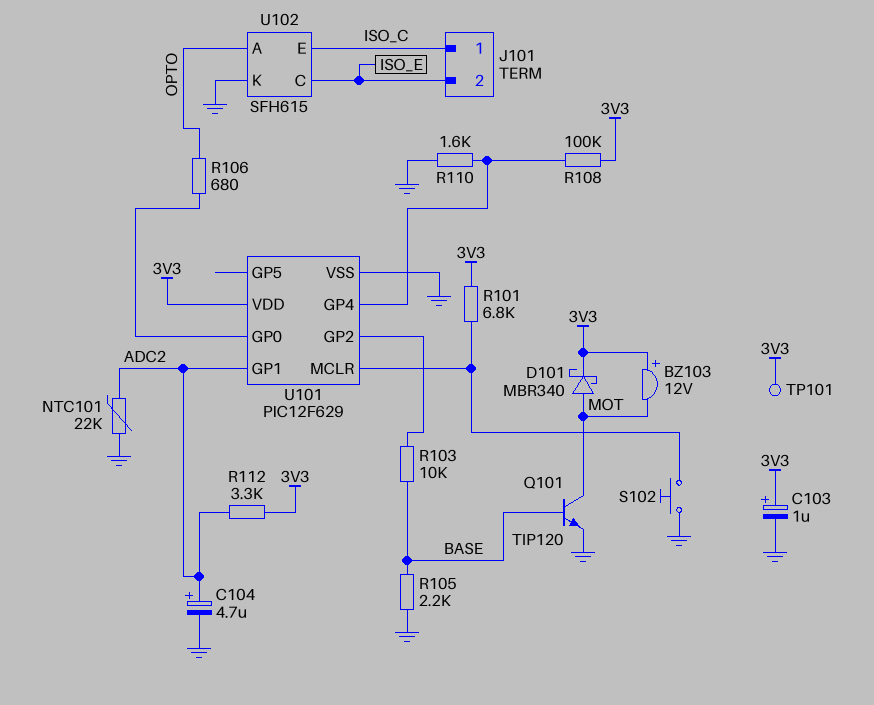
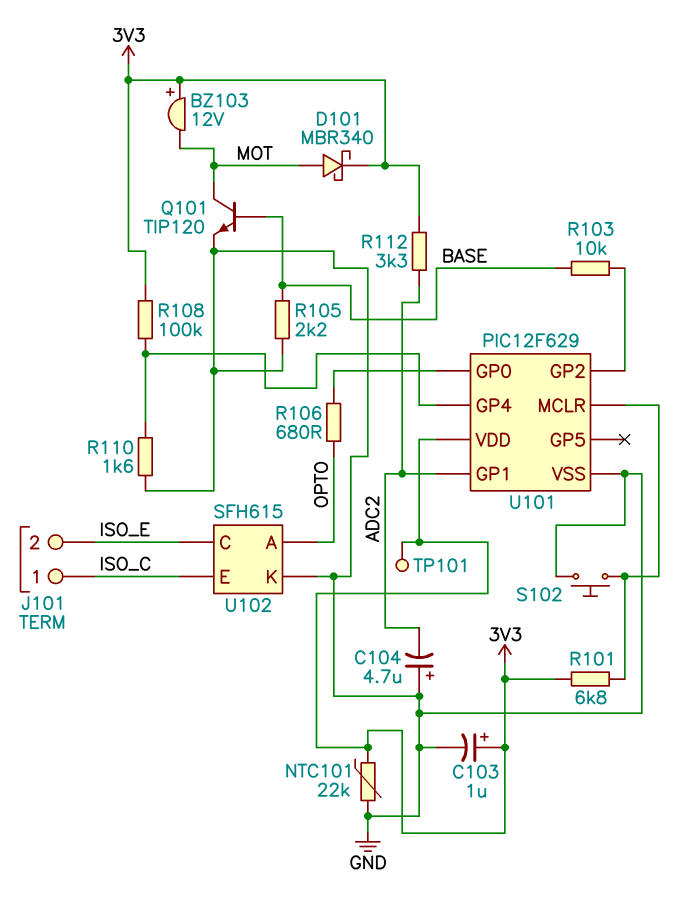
C104: 4.7uF (plus ADC2, minus GND) -> 4.7uF (plus GND, minus ADC2)
NTC101: 22k (ADC2, GND) -> 22k (3V3, GND)

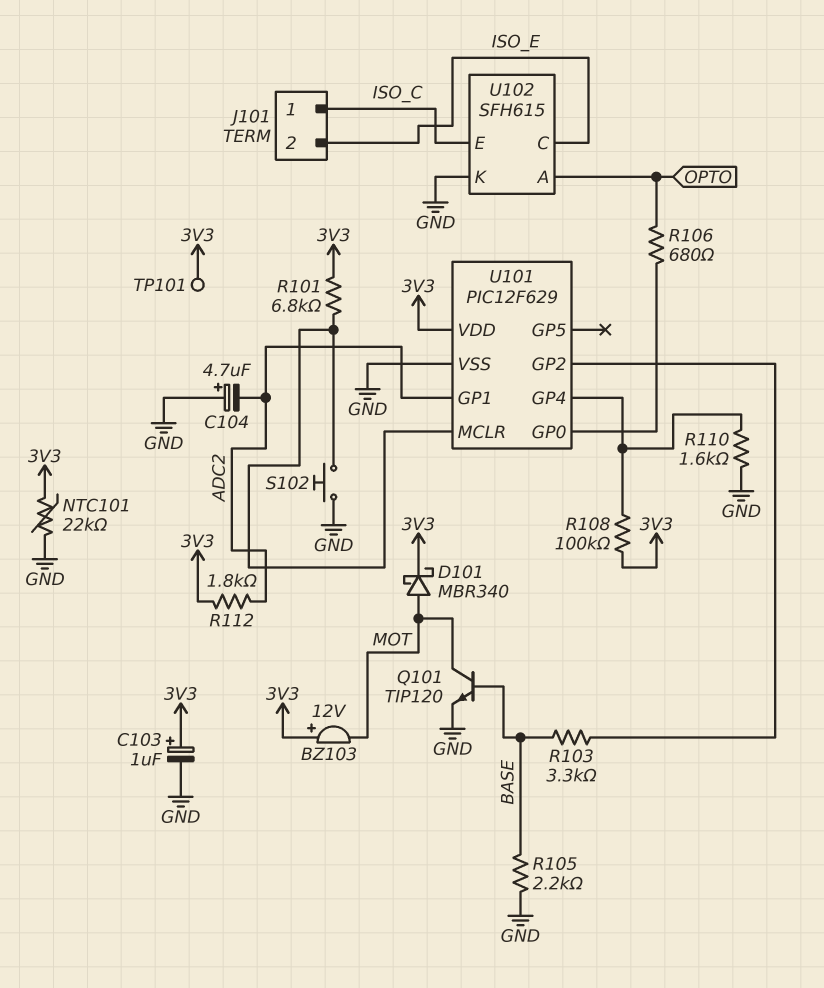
R103: 10k (BASE, U101/GP2) -> 3.3k (BASE, U101/GP2)
R112: 3.3k (3V3, ADC2) -> 1.8k (3V3, ADC2)

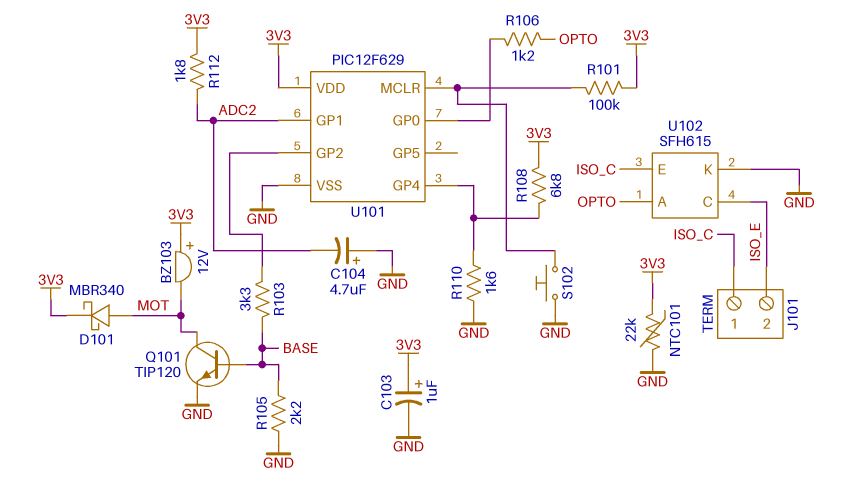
R101: 6.8k (3V3, U101/MCLR) -> 100k (3V3, U101/MCLR)
R106: 680 (OPTO, U101/GP0) -> 1.2k (OPTO, U101/GP0)
R108: 100k (3V3, U101/GP4) -> 6.8k (3V3, U101/GP4)
TP101: test point (3V3) -> none

